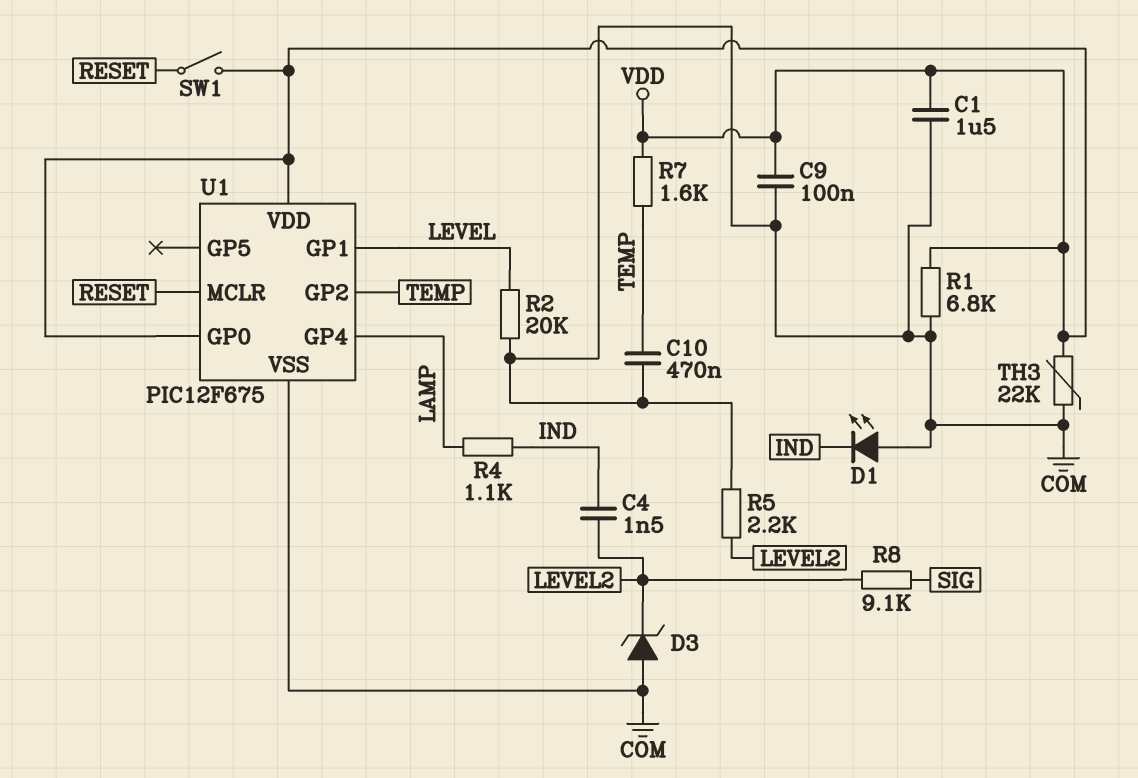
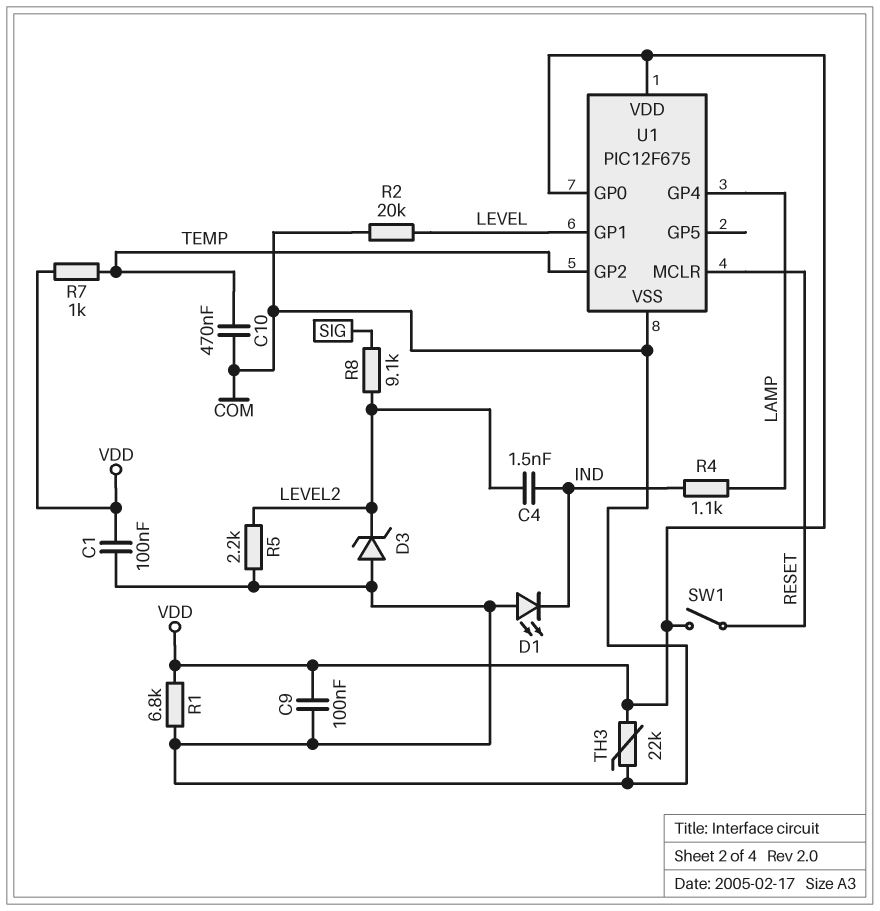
C1: 1.5uF (COM, VDD) -> 100nF (COM, VDD)
R7: 1.6k (TEMP, VDD) -> 1k (TEMP, VDD)

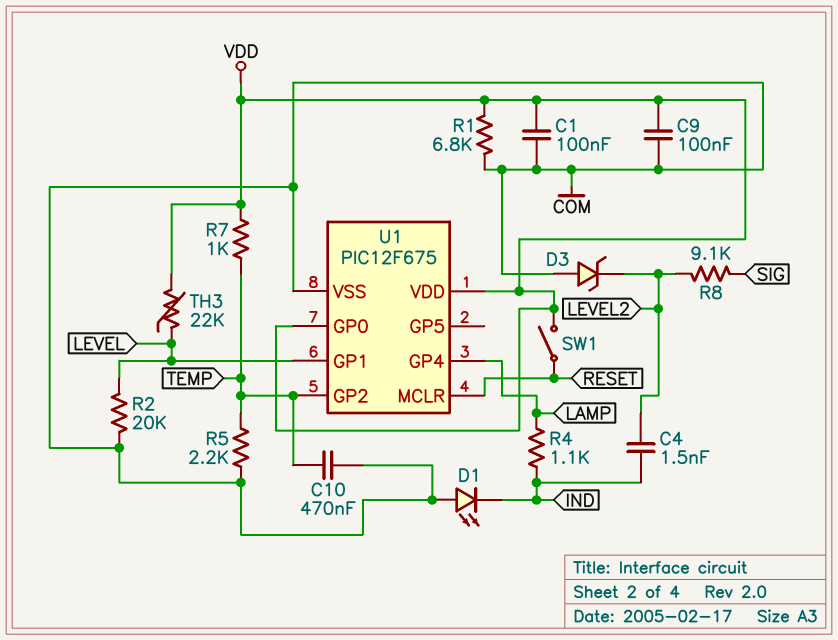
R5: 2.2k (COM, LEVEL2) -> 2.2k (COM, TEMP)
TH3: 22k (COM, VDD) -> 22k (LEVEL, VDD)

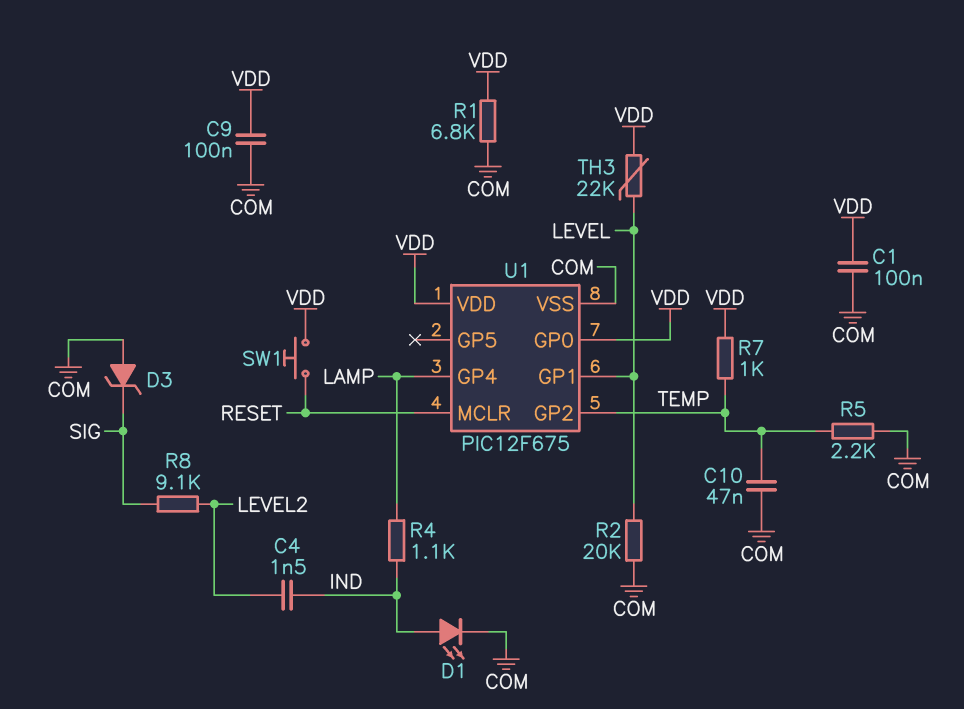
C10: 470nF (COM, TEMP) -> 47nF (COM, TEMP)
D1: LED (A COM, K IND) -> LED (A IND, K COM)
D3: zener (A COM, K LEVEL2) -> zener (A COM, K SIG)
SW1: switch (RESET, VDD) -> button (RESET, VDD)

